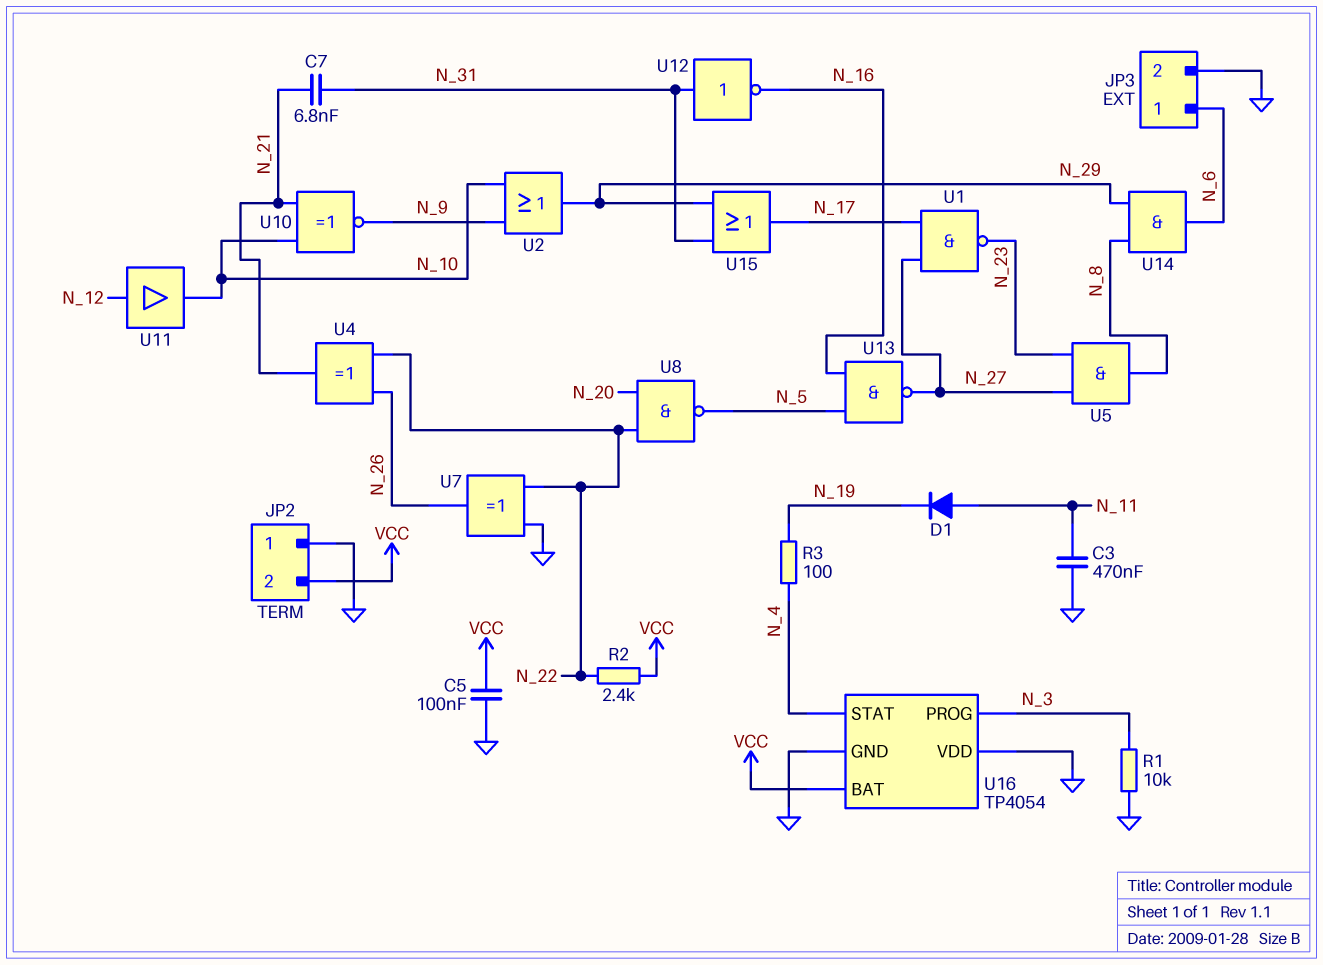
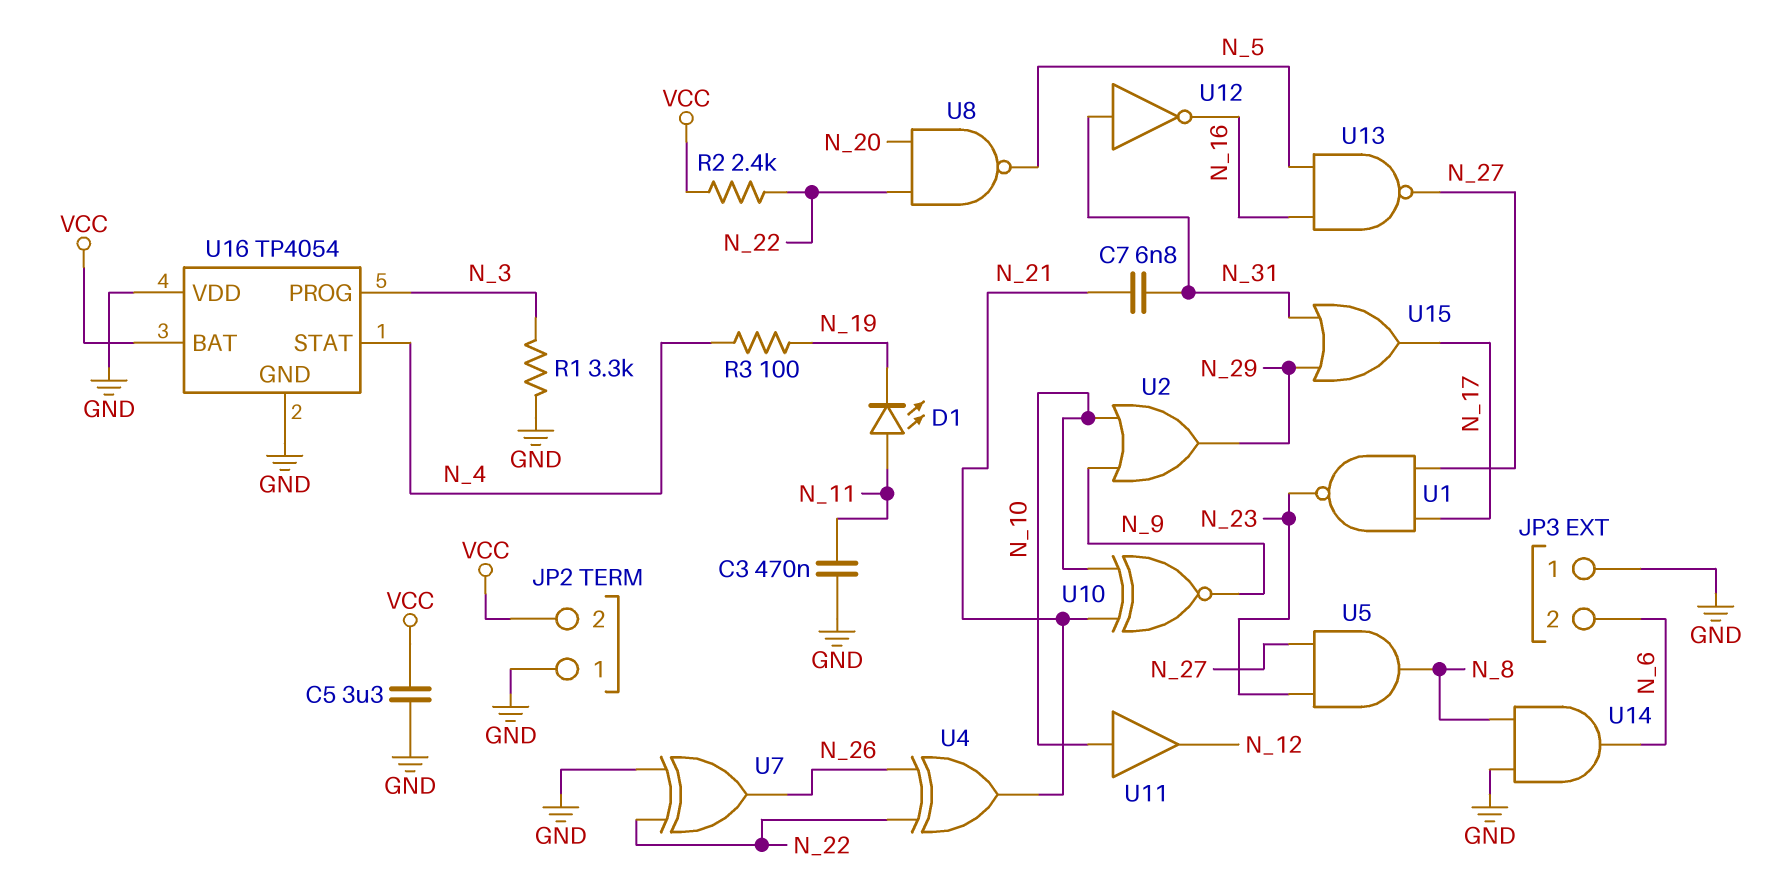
C5: 100nF (GND, VCC) -> 3.3uF (GND, VCC)
D1: diode (A N_11, K N_19) -> LED (A N_11, K N_19)
JP3 pin 1: N_6 -> GND
JP3 pin 2: GND -> N_6
R1: 10k (GND, N_3) -> 3.3k (GND, N_3)
U11: buffer (in N_12, out N_10) -> buffer (in N_10, out N_12)
U14: AND (in N_8, in N_29, out N_6) -> AND (in GND, in N_8, out N_6)

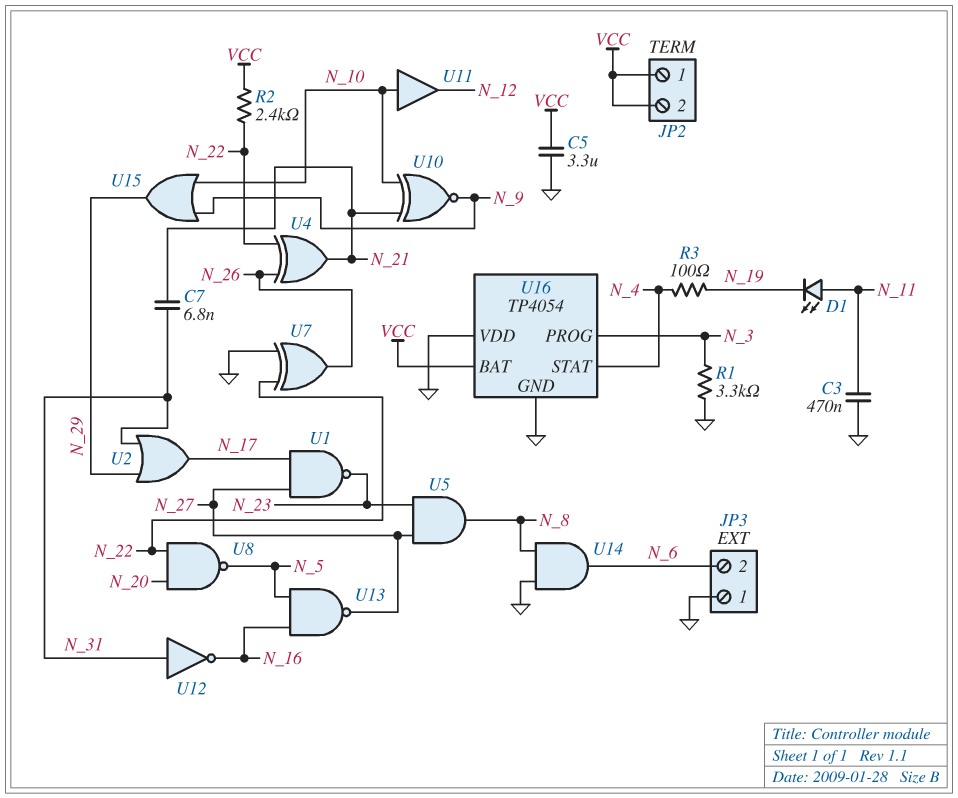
JP2 pin 1: GND -> VCC
U2: OR (in N_9, in N_10, out N_29) -> OR (in N_29, in N_31, out N_17)
U15: OR (in N_29, in N_31, out N_17) -> OR (in N_9, in N_10, out N_29)

